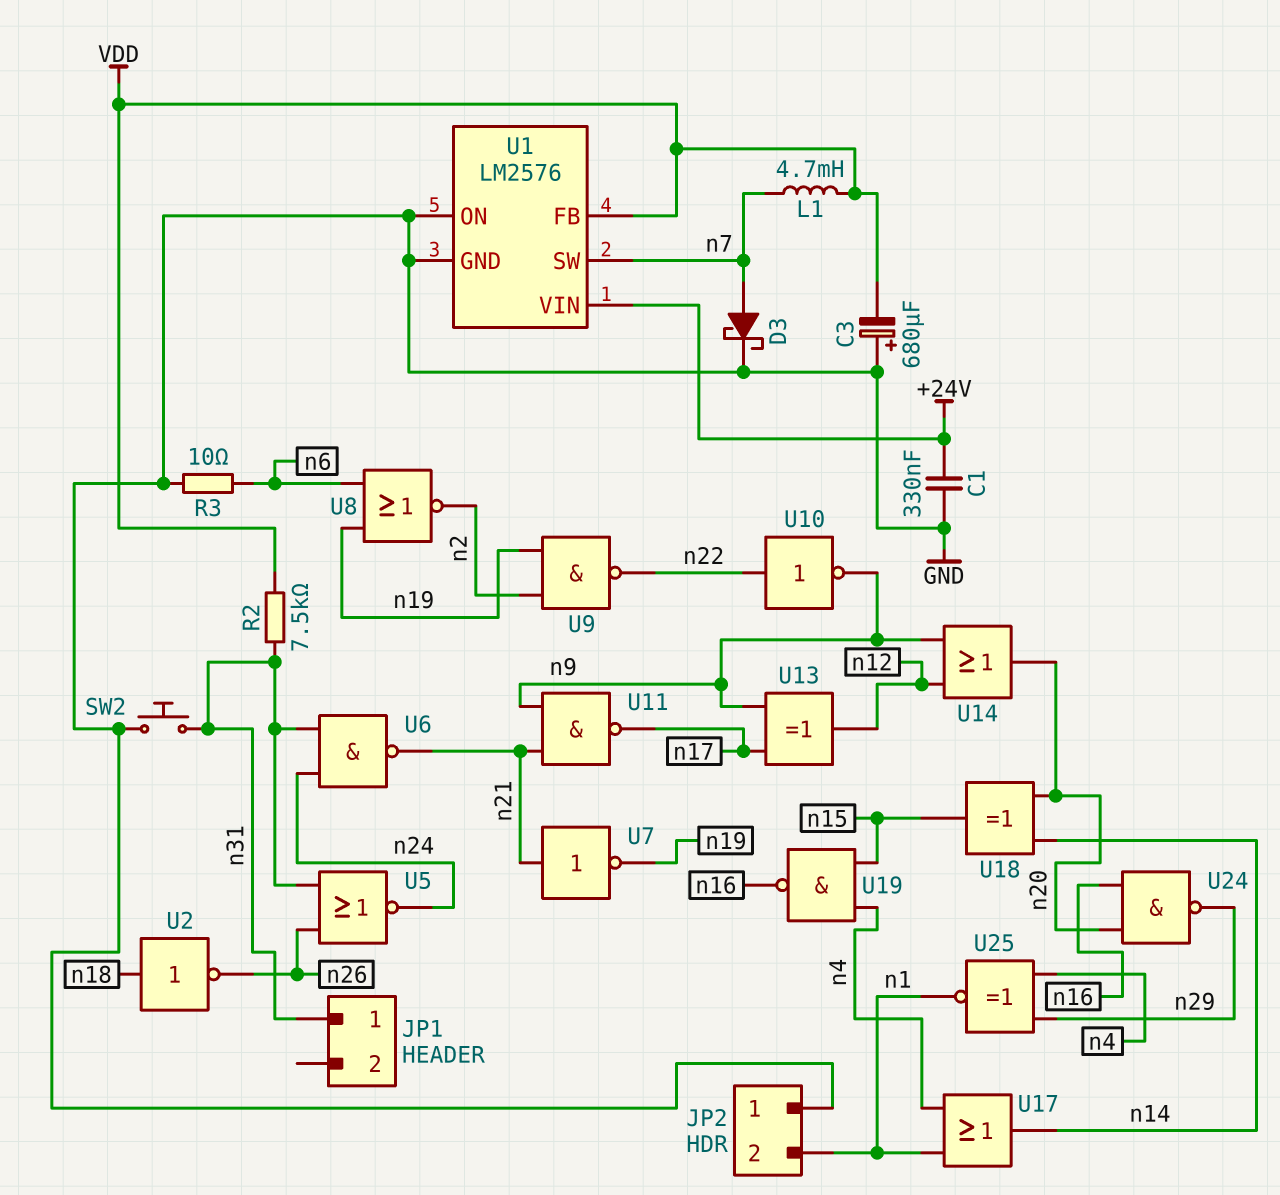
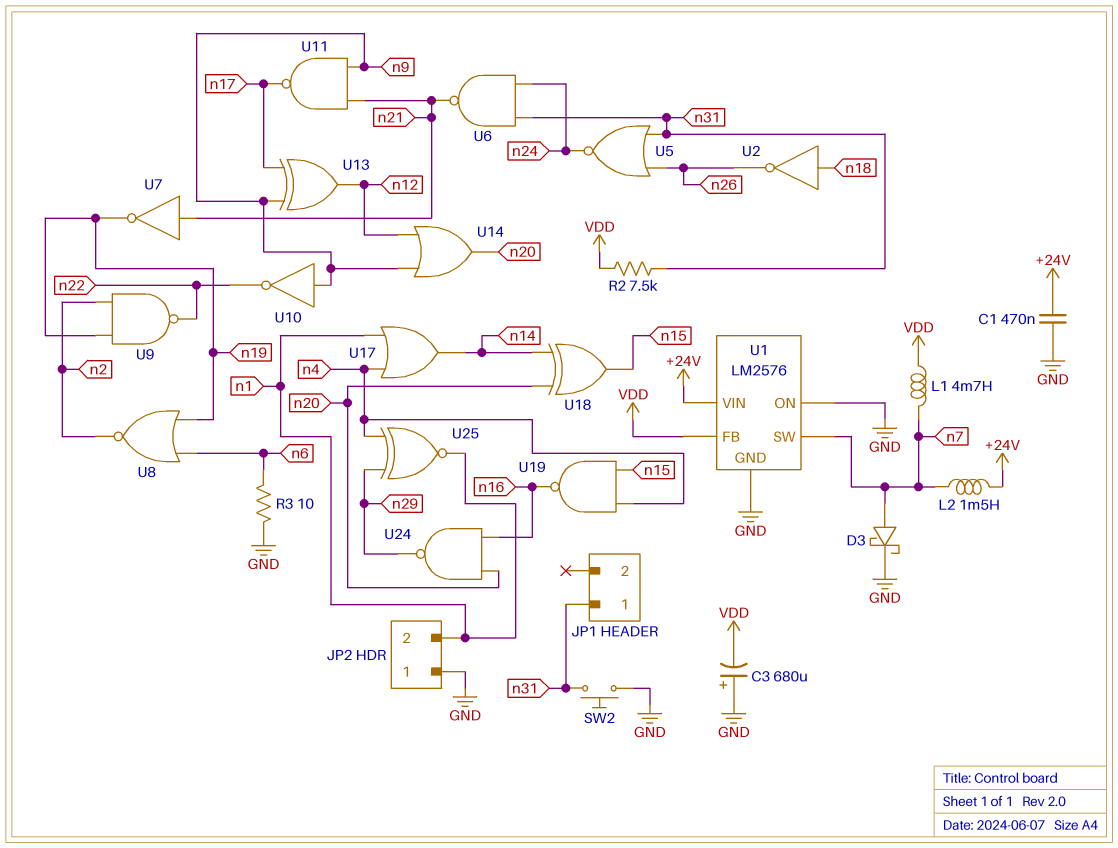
C1: 330nF (+24V, GND) -> 470nF (+24V, GND)
L2: none -> 1.5mH (+24V, n7)
U10: NOT (in n22, out n9) -> NOT (in n9, out n22)

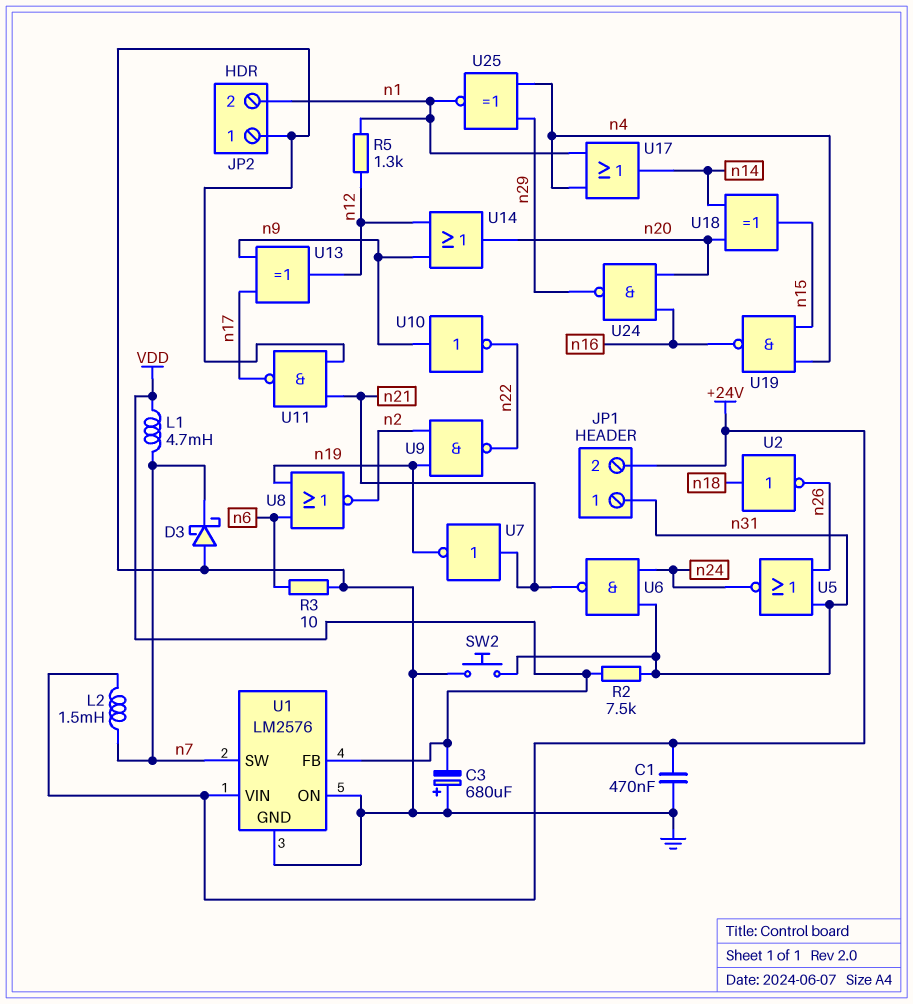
D3: schottky (A n7, K GND) -> schottky (A GND, K n7)
JP1 pin 2: none -> +24V
R5: none -> 1.3k (n1, n12)
U11: NAND (in n9, in n21, out n17) -> NAND (in GND, in n21, out n17)

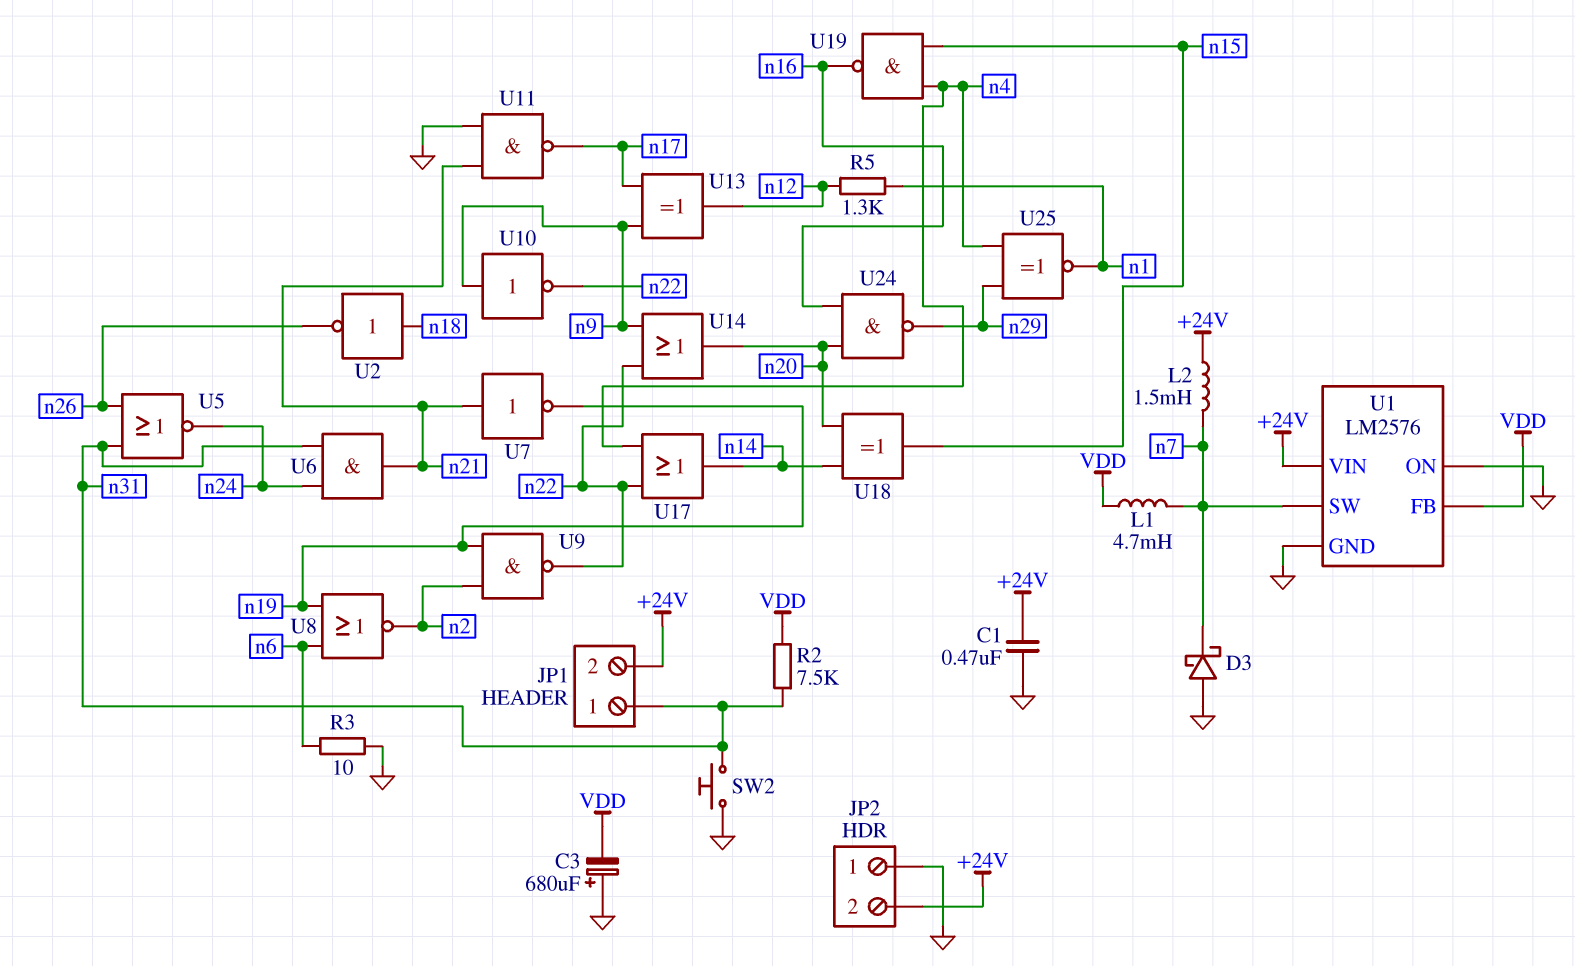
JP2 pin 2: n1 -> +24V
U6: NAND (in n24, in n31, out n21) -> AND (in n24, in n31, out n21)
U14: OR (in n9, in n12, out n20) -> OR (in n9, in n22, out n20)
U17: OR (in n1, in n4, out n14) -> OR (in n4, in n22, out n14)

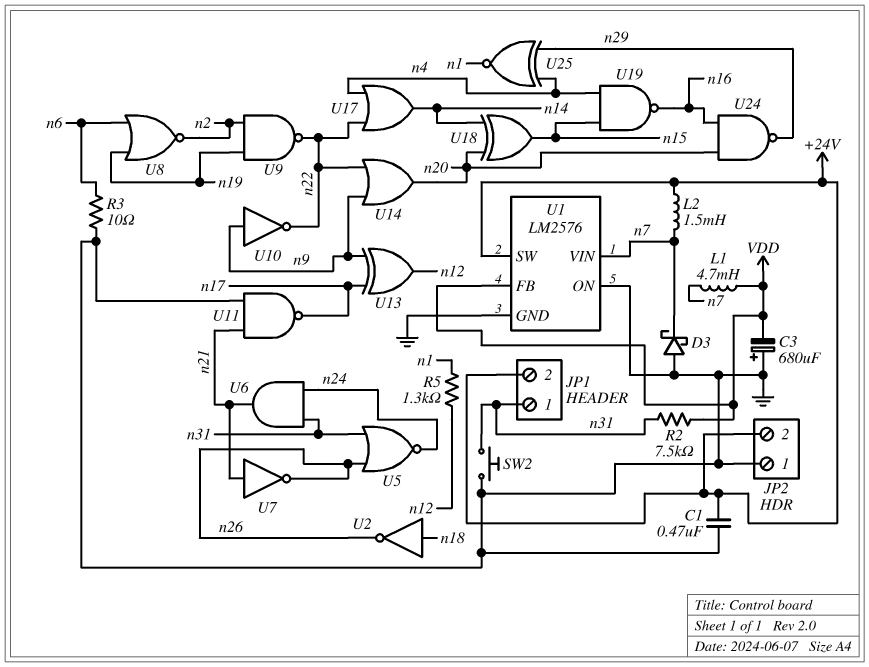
U1 pin SW: n7 -> +24V
U1 pin VIN: +24V -> n7
U7: NOT (in n21, out n19) -> NOT (in n21, out n26)

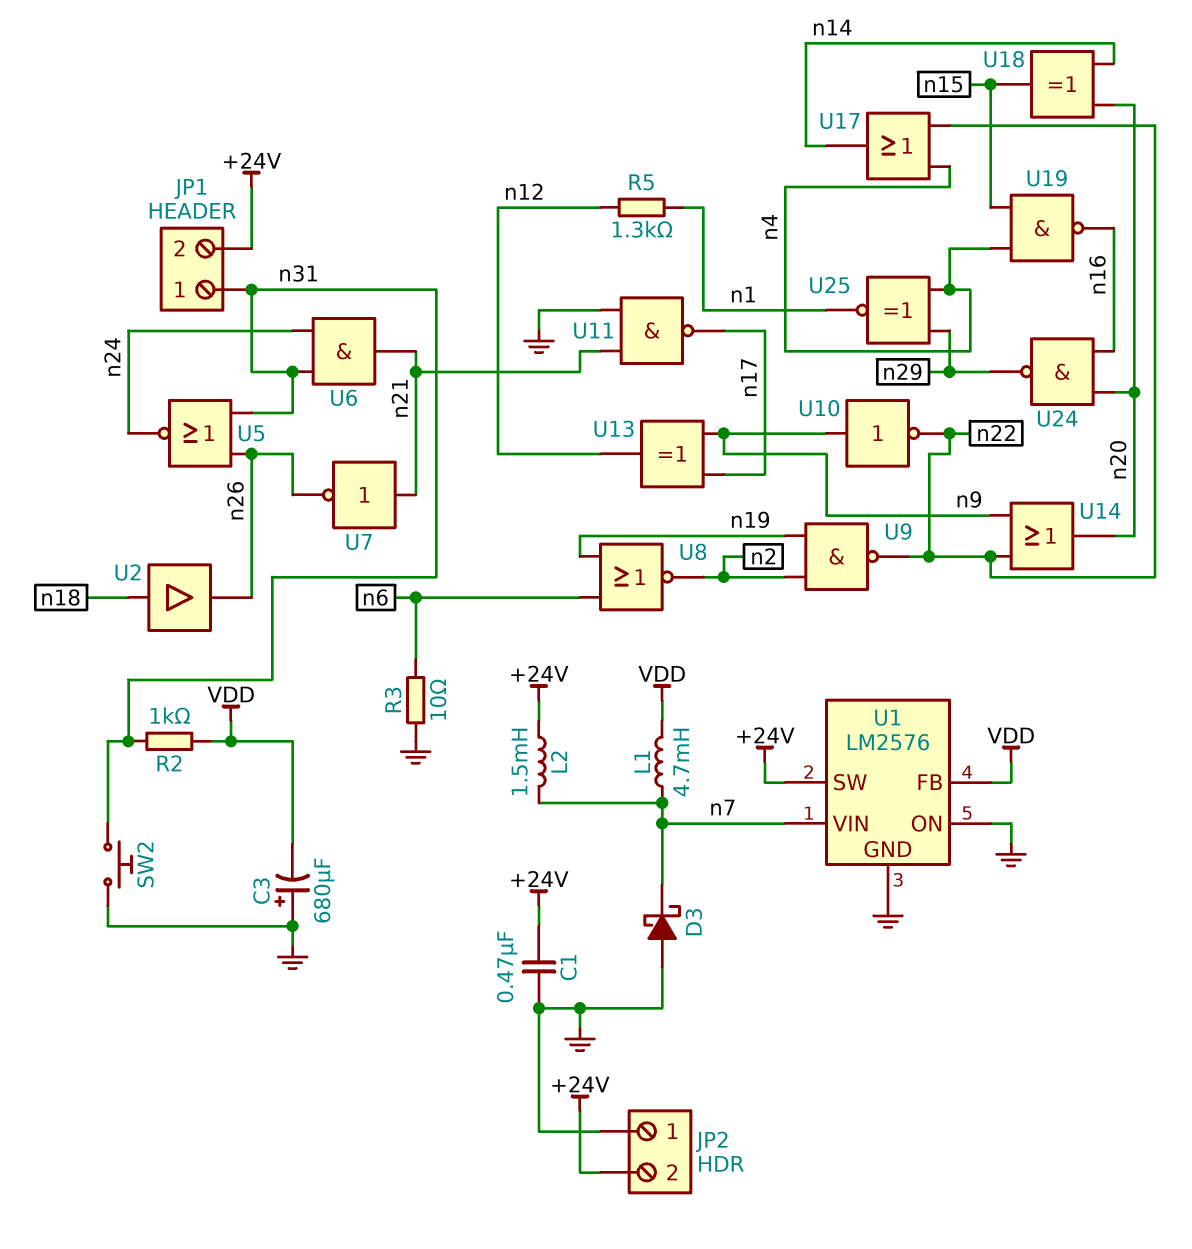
R2: 7.5k (VDD, n31) -> 1k (VDD, n31)
U2: NOT (in n18, out n26) -> buffer (in n18, out n26)

